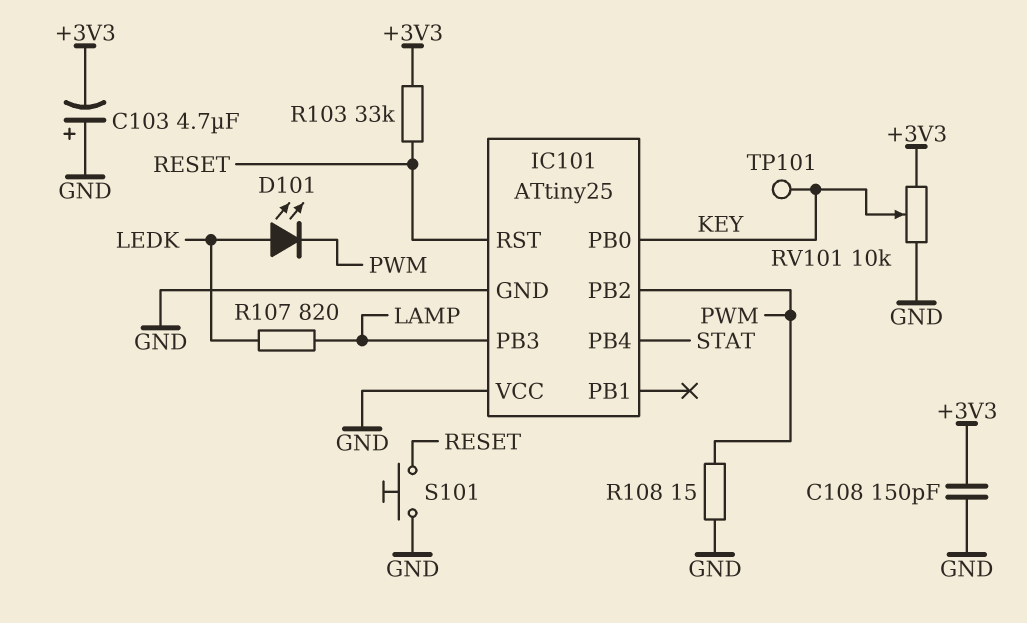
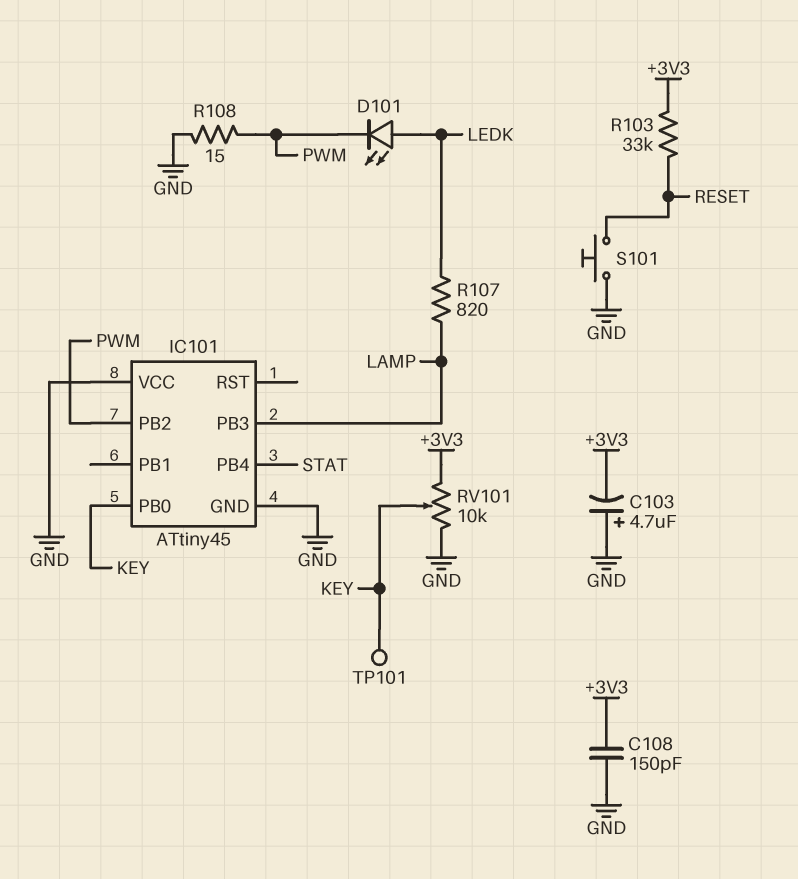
IC101: ATtiny25 -> ATtiny45
IC101 pin RST: RESET -> none

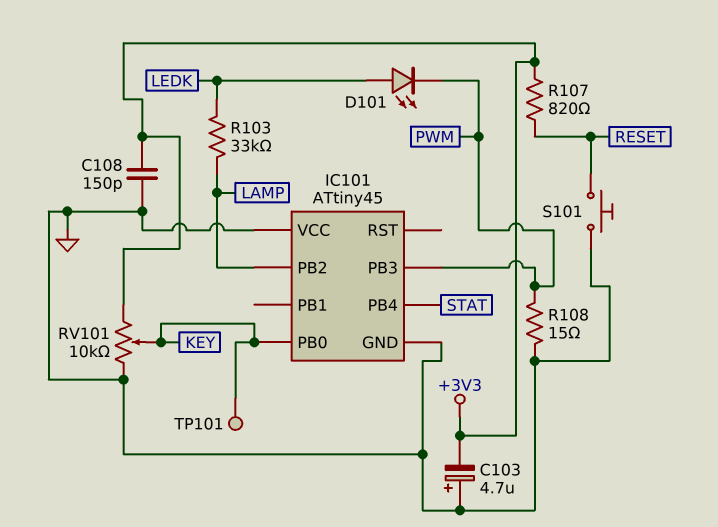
IC101 pin PB2: PWM -> LAMP
IC101 pin PB3: LAMP -> PWM
R103: 33k (+3V3, RESET) -> 33k (LAMP, LEDK)
R107: 820 (LAMP, LEDK) -> 820 (+3V3, RESET)

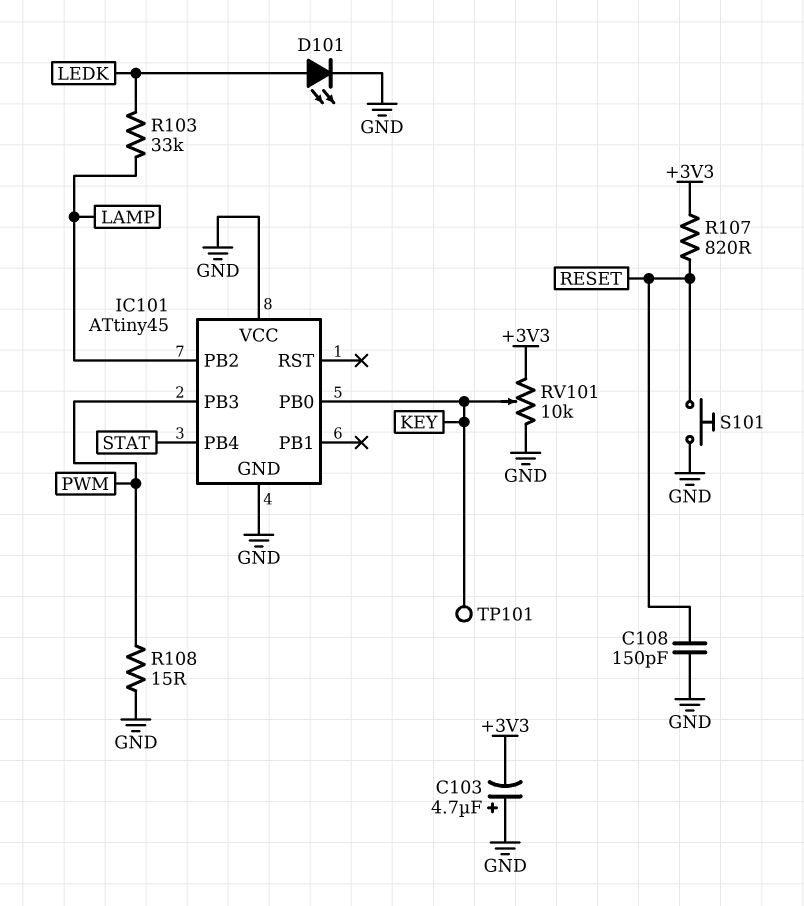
C108: 150pF (+3V3, GND) -> 150pF (GND, RESET)
D101: LED (A LEDK, K PWM) -> LED (A LEDK, K GND)

